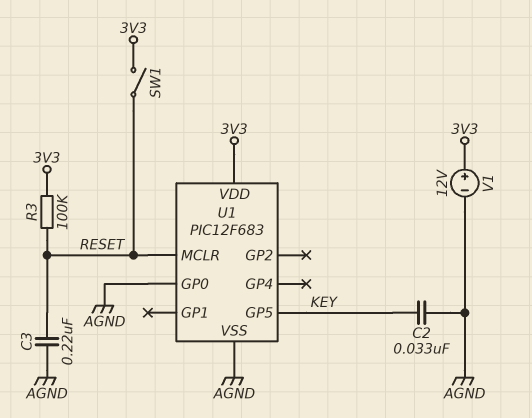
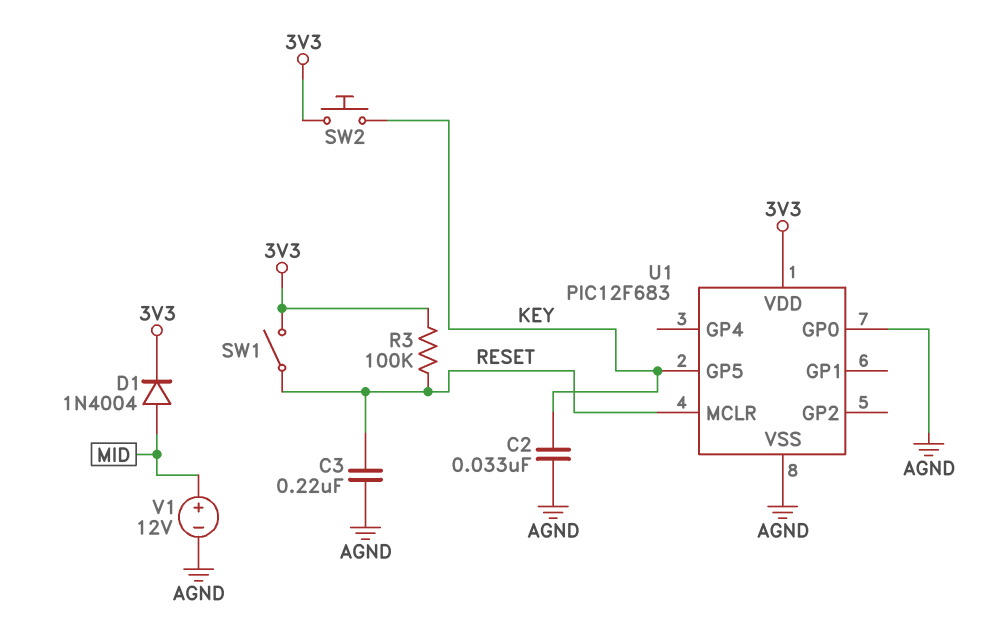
D1: none -> diode 1N4004 (A MID, K 3V3)
SW2: none -> button (3V3, KEY)
V1: 12V (plus 3V3, minus AGND) -> 12V (plus MID, minus AGND)

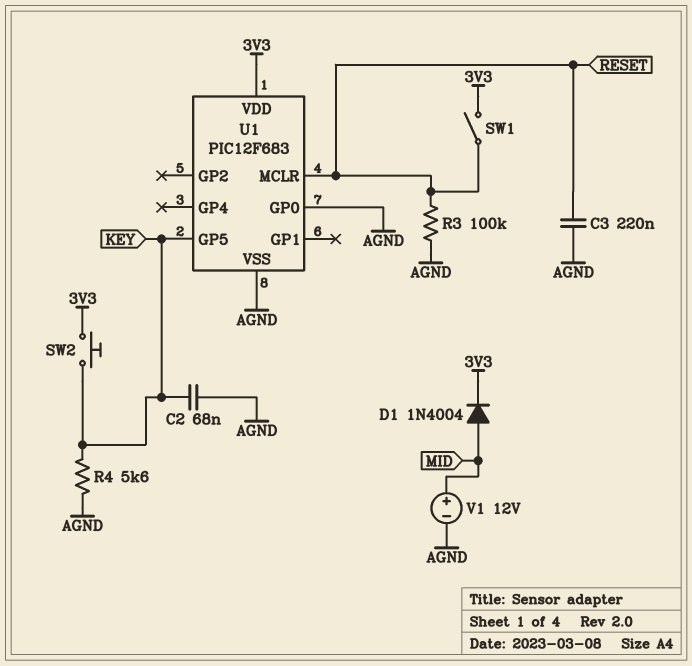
C2: 33nF (AGND, KEY) -> 68nF (AGND, KEY)
R3: 100k (3V3, RESET) -> 100k (AGND, RESET)
R4: none -> 5.6k (AGND, KEY)

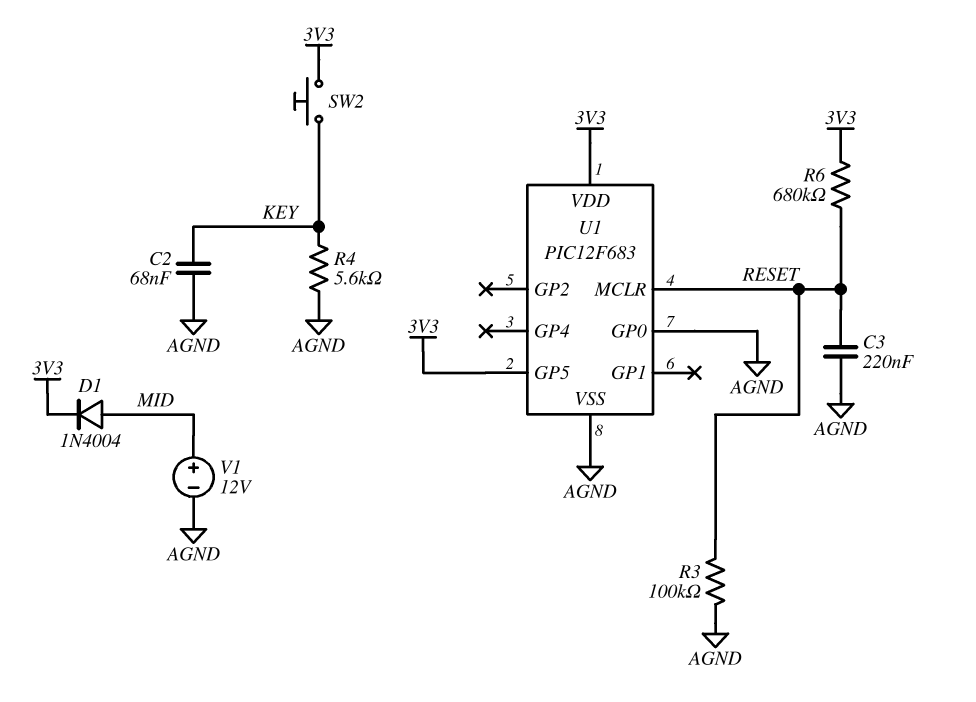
R6: none -> 680k (3V3, RESET)
SW1: switch (3V3, RESET) -> none
U1 pin GP5: KEY -> 3V3

